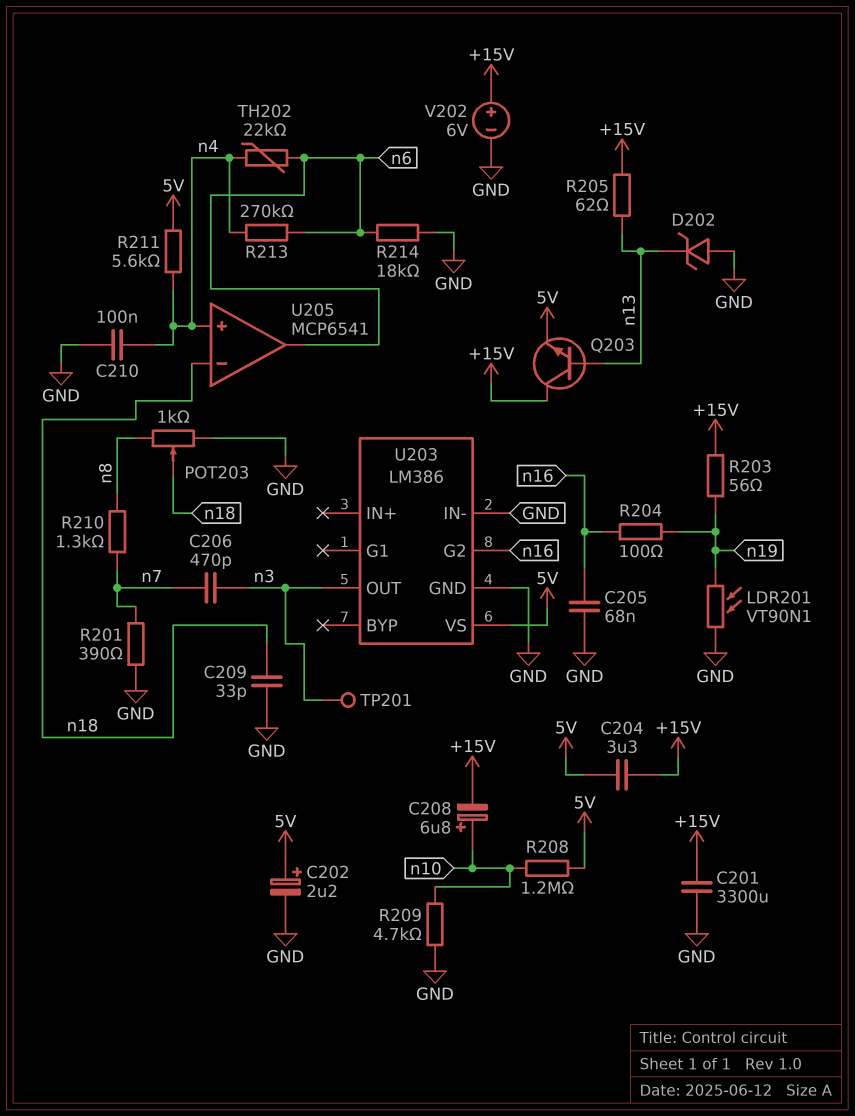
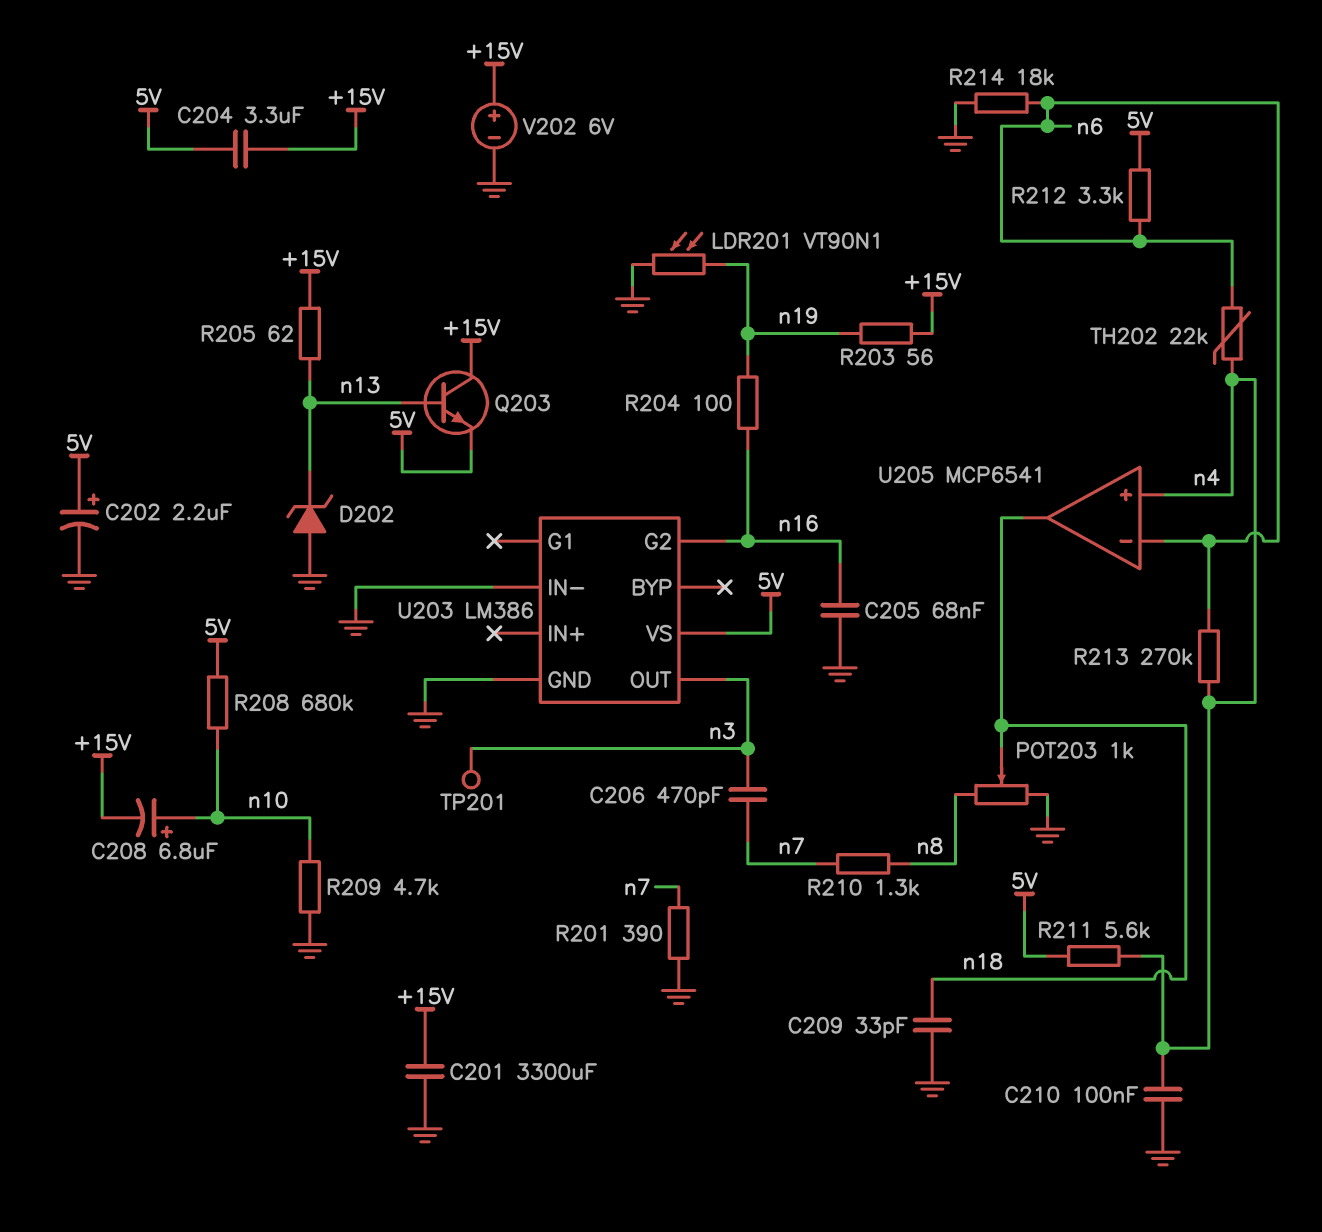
R208: 1.2M (5V, n10) -> 680k (5V, n10)
R212: none -> 3.3k (5V, n6)
U205 pin in-: n18 -> n6
U205 pin out: n6 -> n18

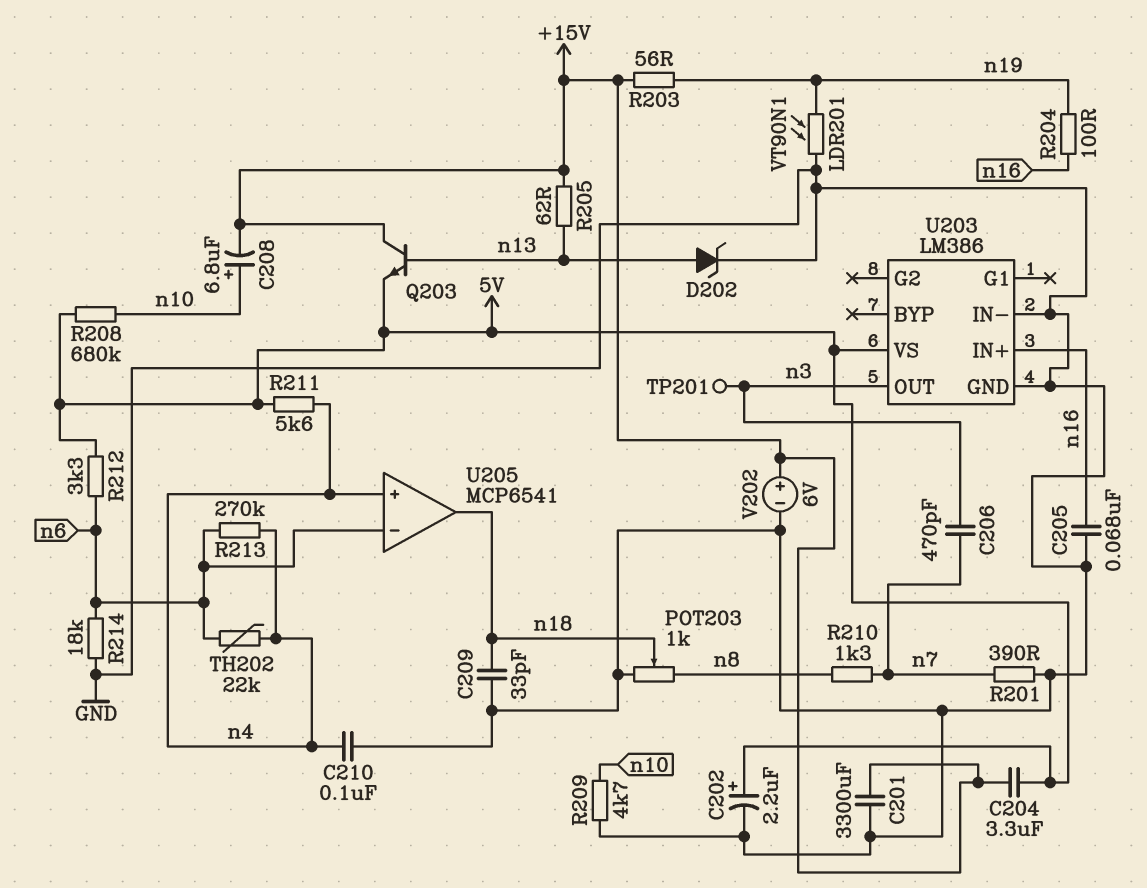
D202: zener (A GND, K n13) -> zener (A n13, K GND)
U203 pin G2: n16 -> none
U203 pin IN+: none -> n16

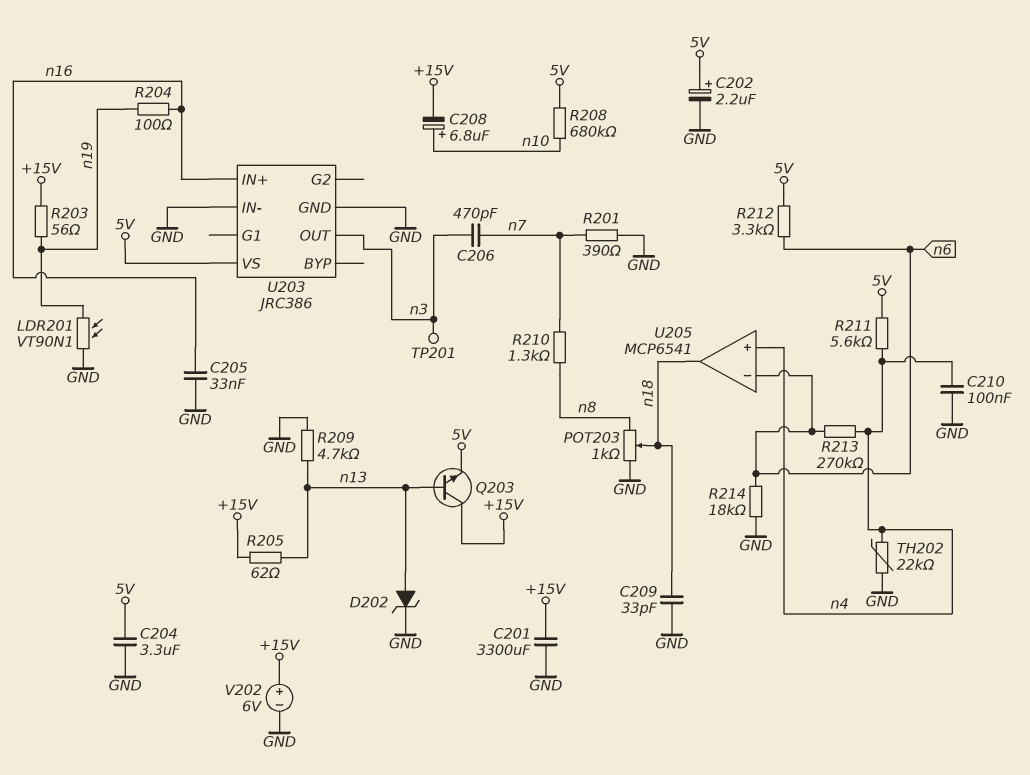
C204: 3.3uF (+15V, 5V) -> 3.3uF (5V, GND)
C205: 68nF (GND, n16) -> 33nF (GND, n16)
R209: 4.7k (GND, n10) -> 4.7k (GND, n13)
TH202: 22k (n4, n6) -> 22k (GND, n4)
U203: LM386 -> JRC386

